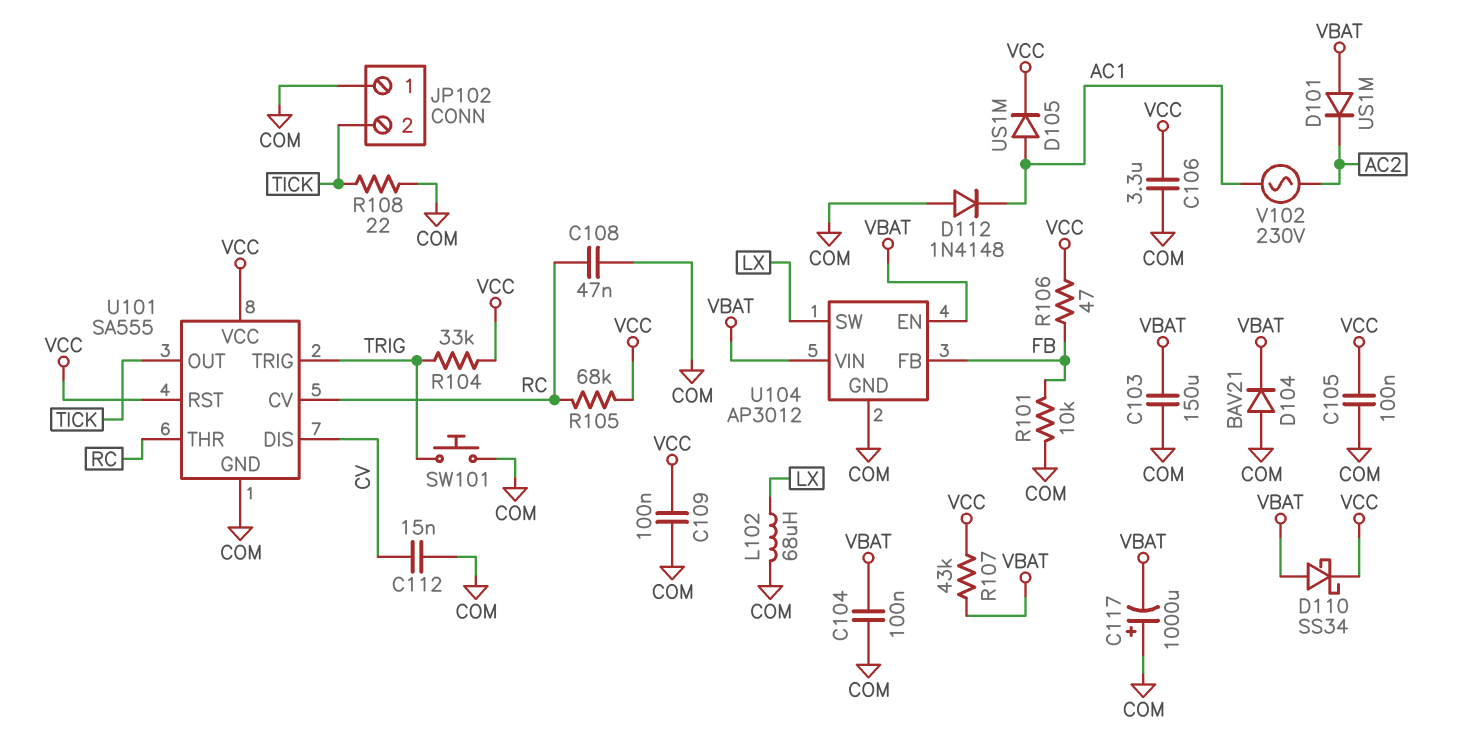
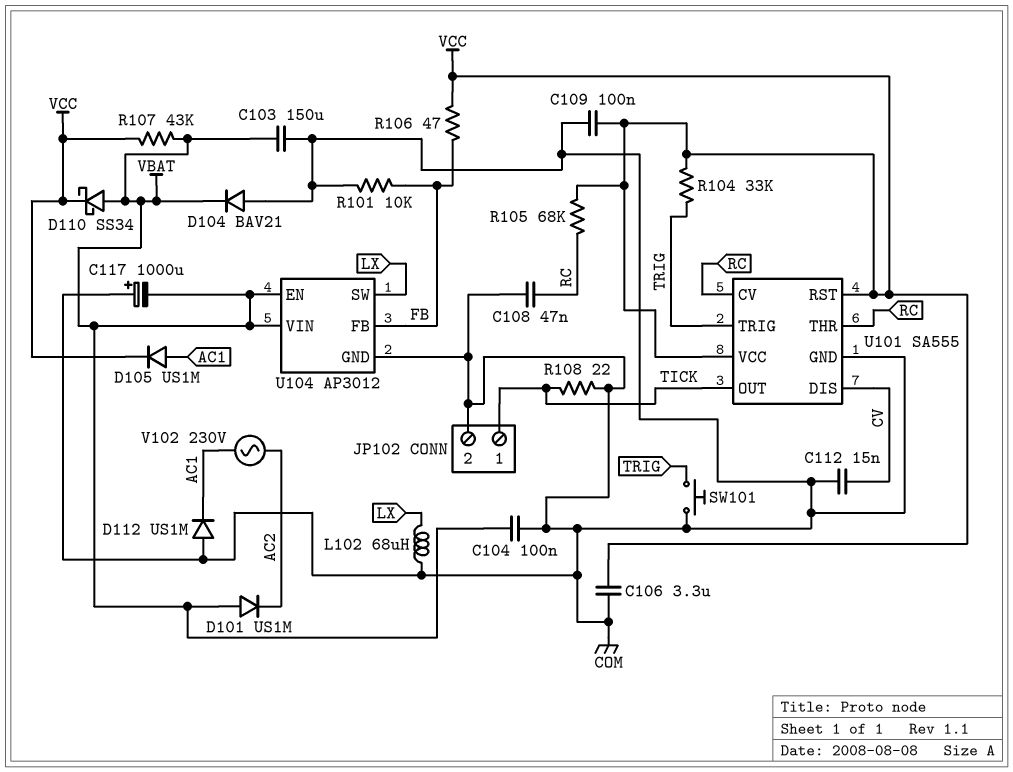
C105: 100nF (COM, VCC) -> none
D112: diode 1N4148 (A COM, K AC1) -> diode US1M (A COM, K AC1)
JP102 pin 1: COM -> TICK
JP102 pin 2: TICK -> COM

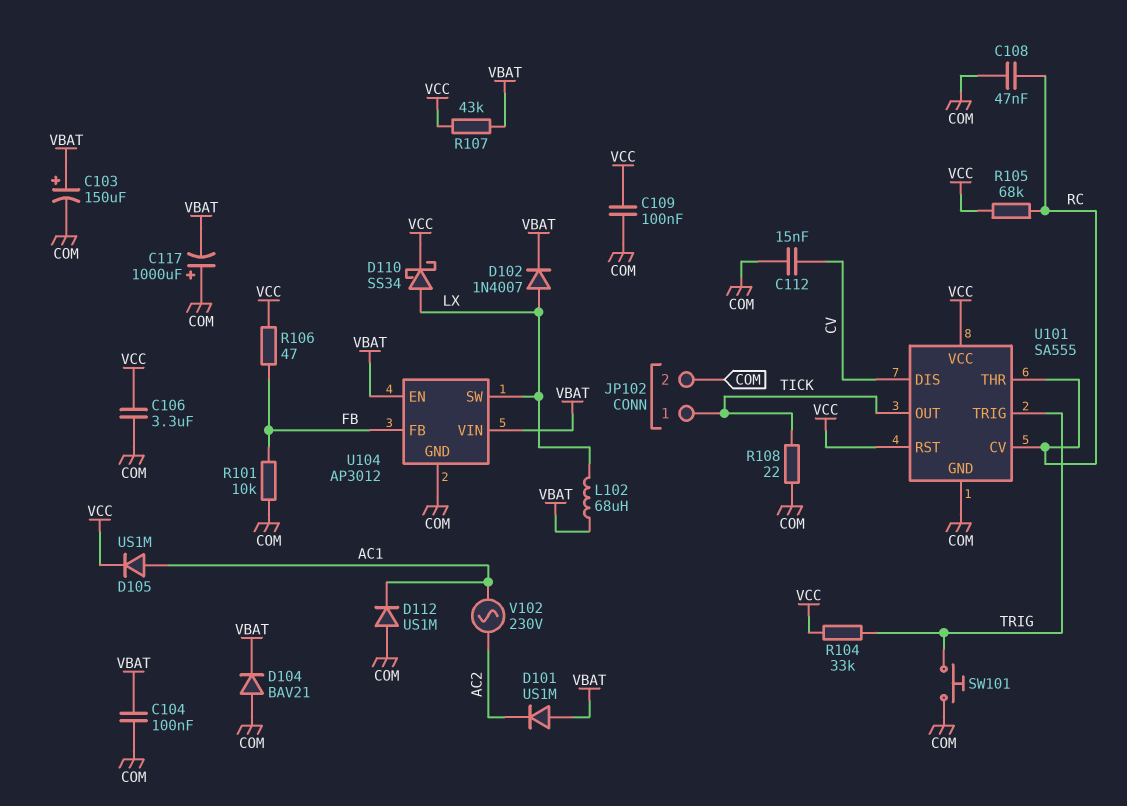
C103: 150uF (COM, VBAT) -> 150uF (plus VBAT, minus COM)
D102: none -> diode 1N4007 (A LX, K VBAT)
D110: schottky SS34 (A VBAT, K VCC) -> schottky SS34 (A LX, K VCC)
L102: 68uH (COM, LX) -> 68uH (LX, VBAT)

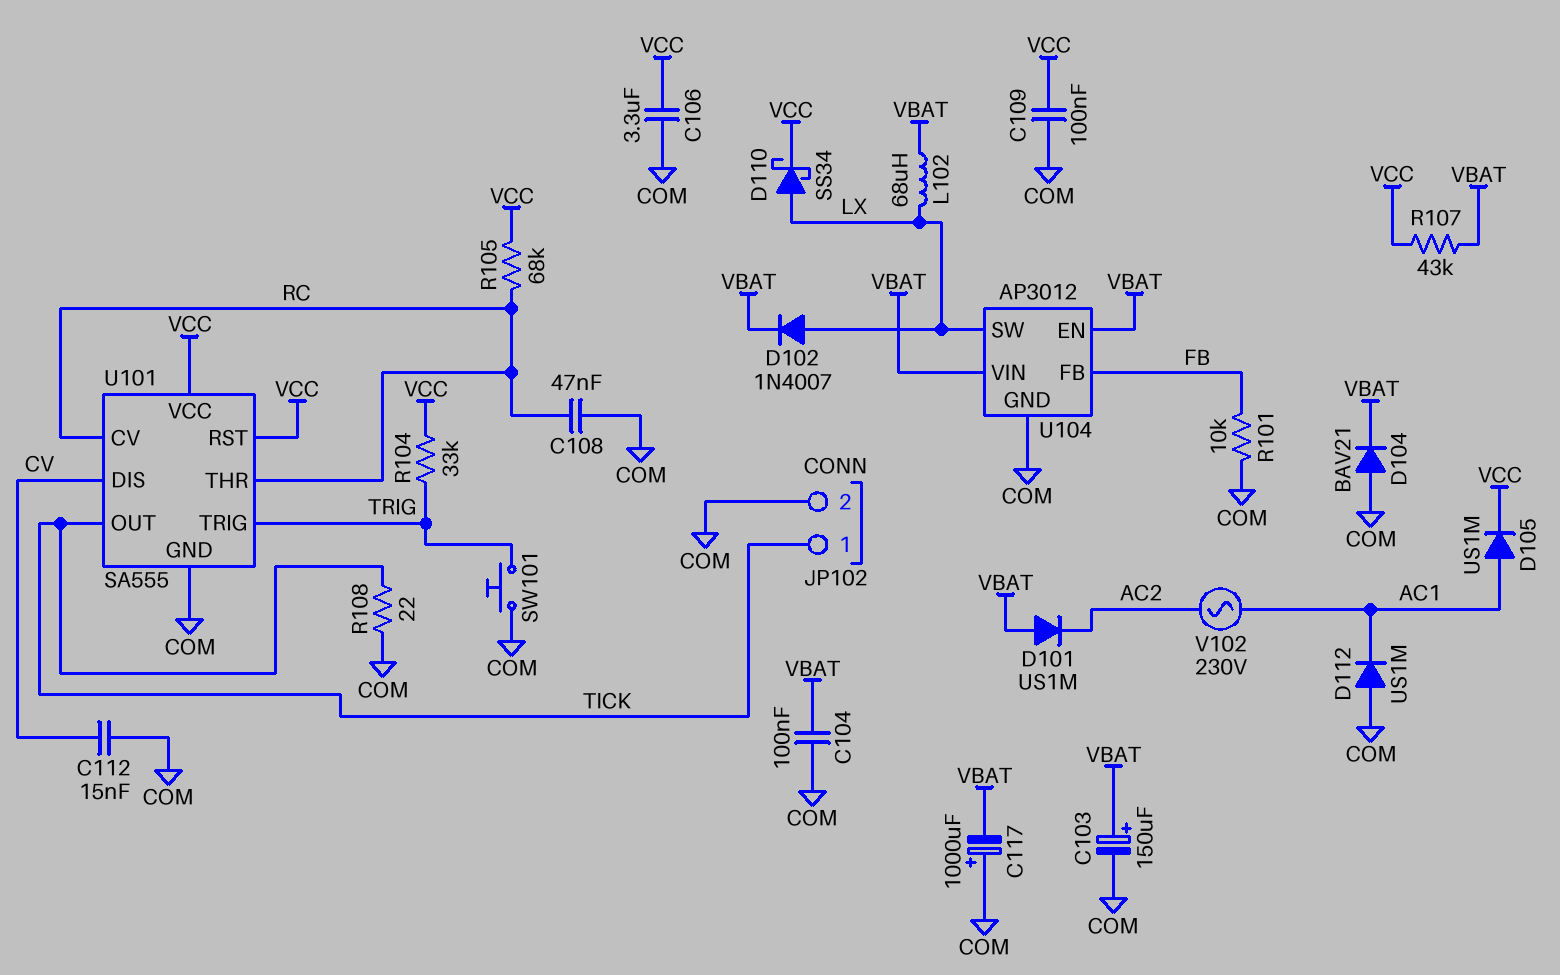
R106: 47 (FB, VCC) -> none

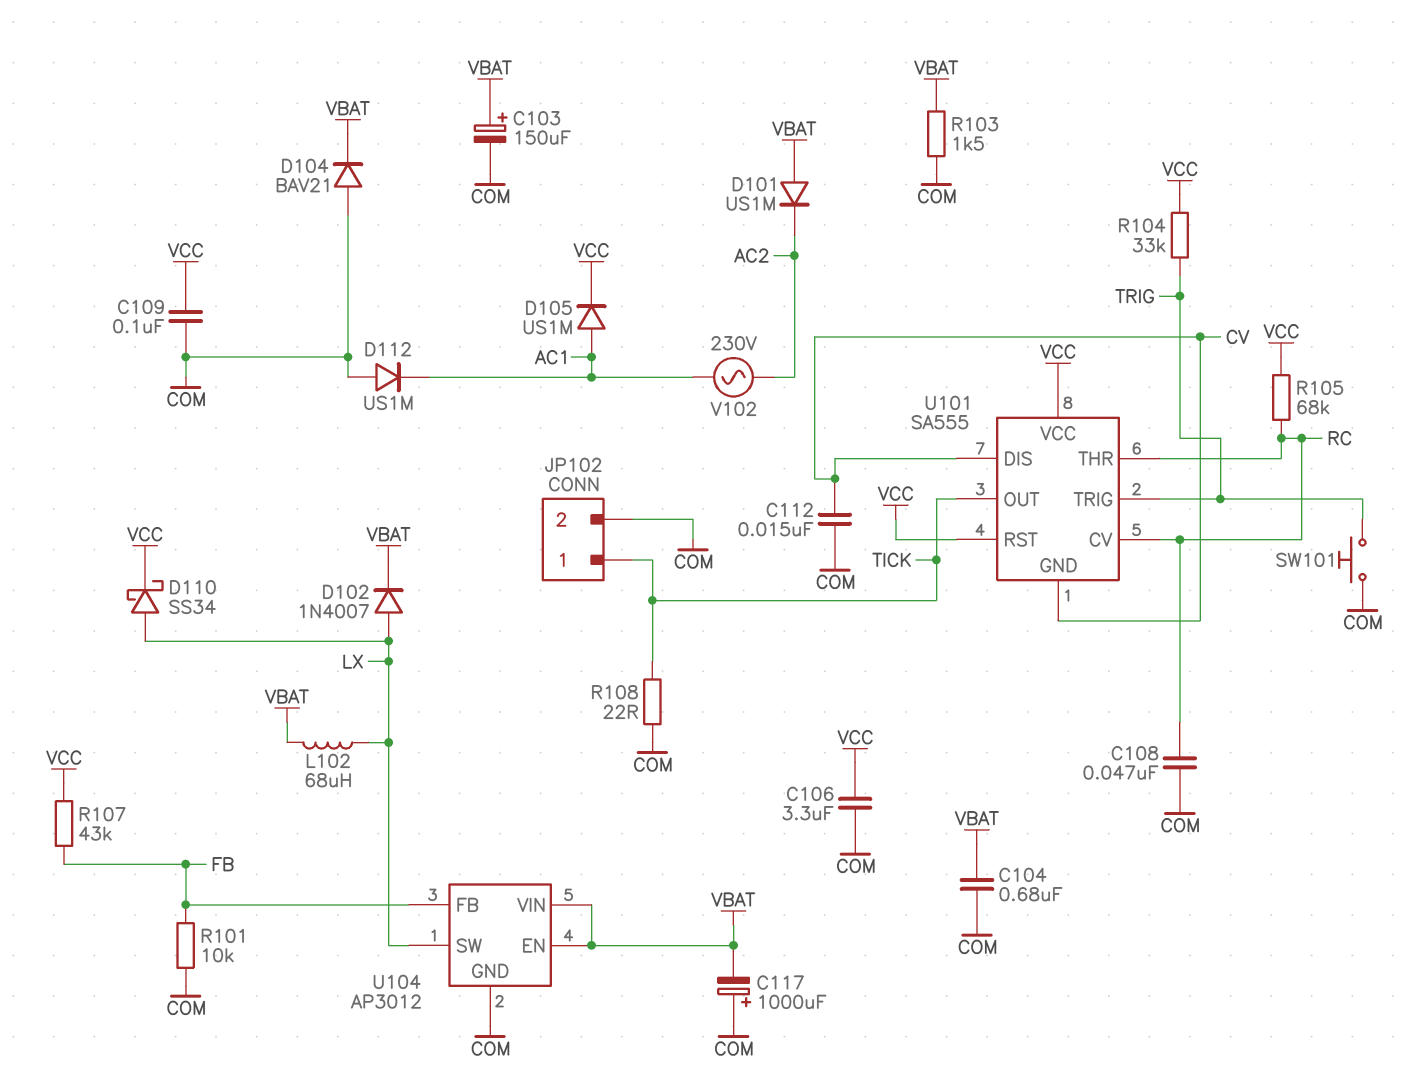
C104: 100nF (COM, VBAT) -> 680nF (COM, VBAT)
R103: none -> 1.5k (COM, VBAT)
R107: 43k (VBAT, VCC) -> 43k (FB, VCC)
U101 pin GND: COM -> CV

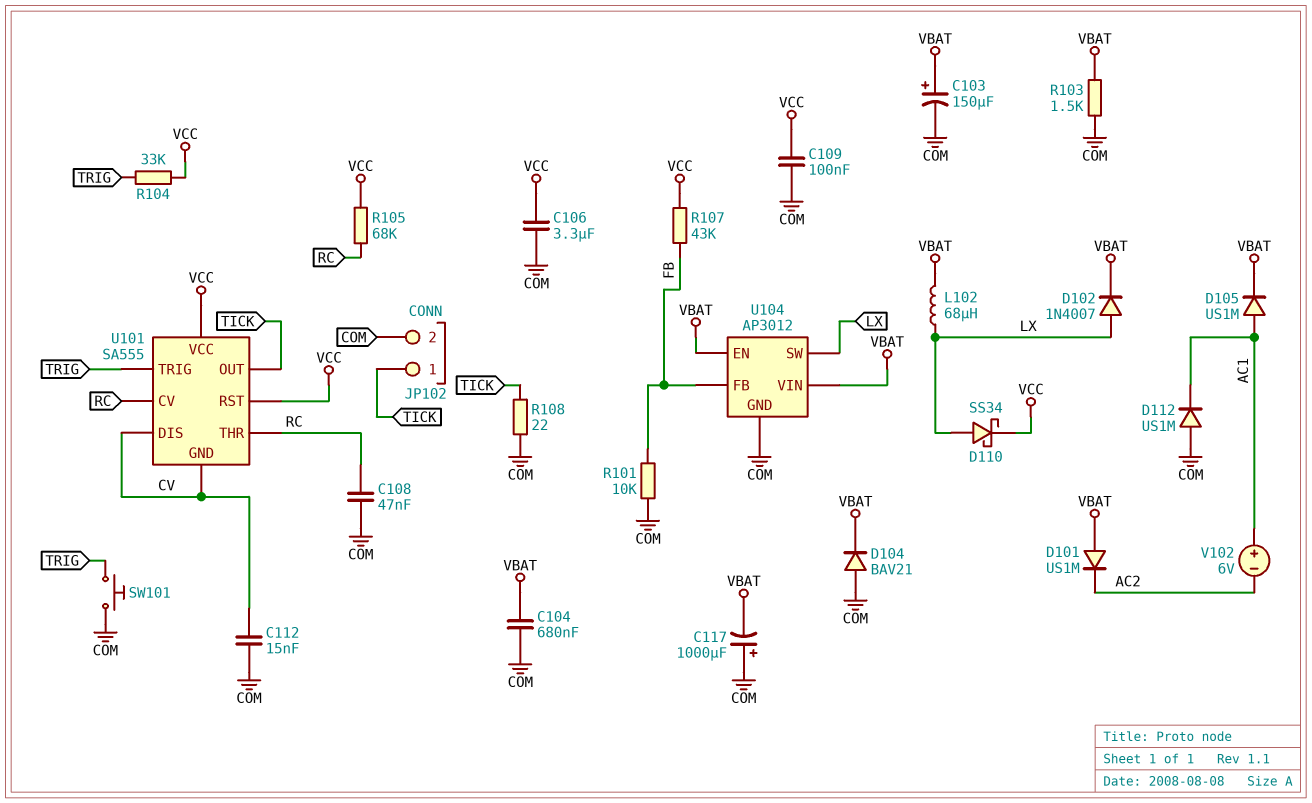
D105: diode US1M (A AC1, K VCC) -> diode US1M (A AC1, K VBAT)
V102: AC 230V (AC1, AC2) -> 6V (plus AC1, minus AC2)

